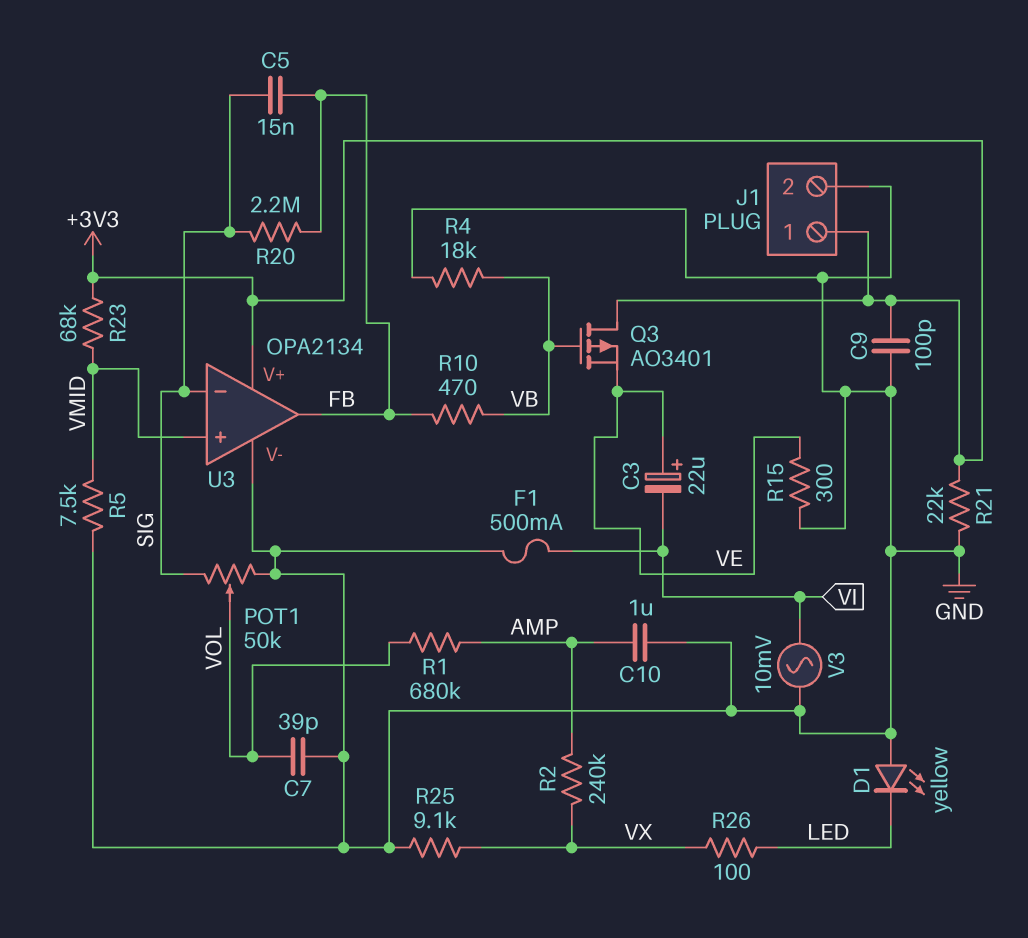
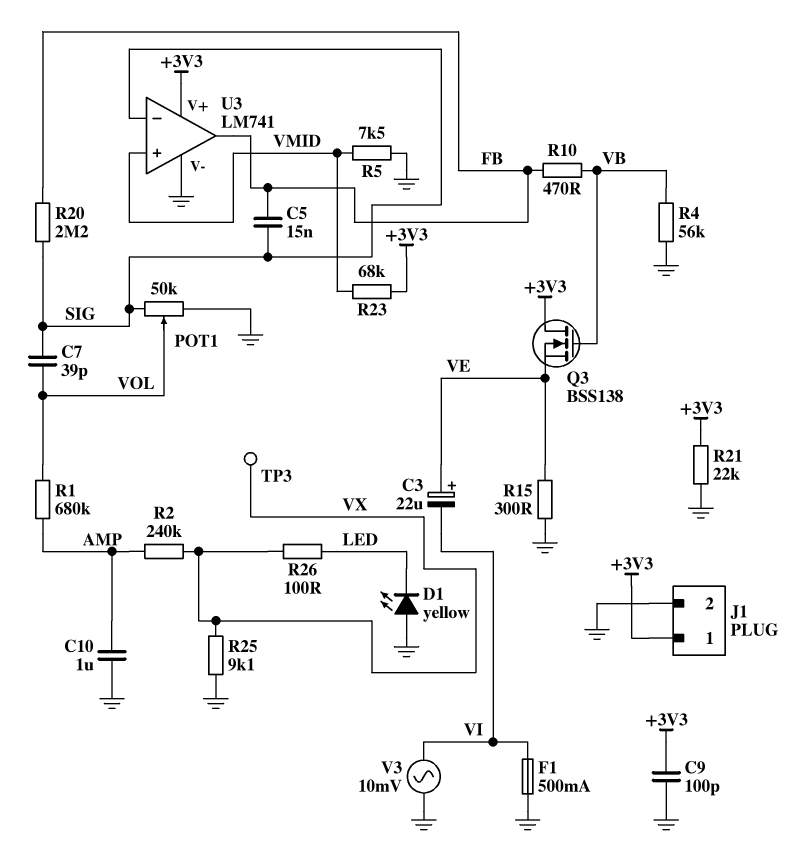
C7: 39pF (GND, VOL) -> 39pF (SIG, VOL)
Q3: PMOS AO3401 (G VB, D +3V3, S VE) -> NMOS BSS138 (G VB, D +3V3, S VE)
R4: 18k (GND, VB) -> 56k (GND, VB)
TP3: none -> test point (VX)
U3: OPA2134 -> LM741

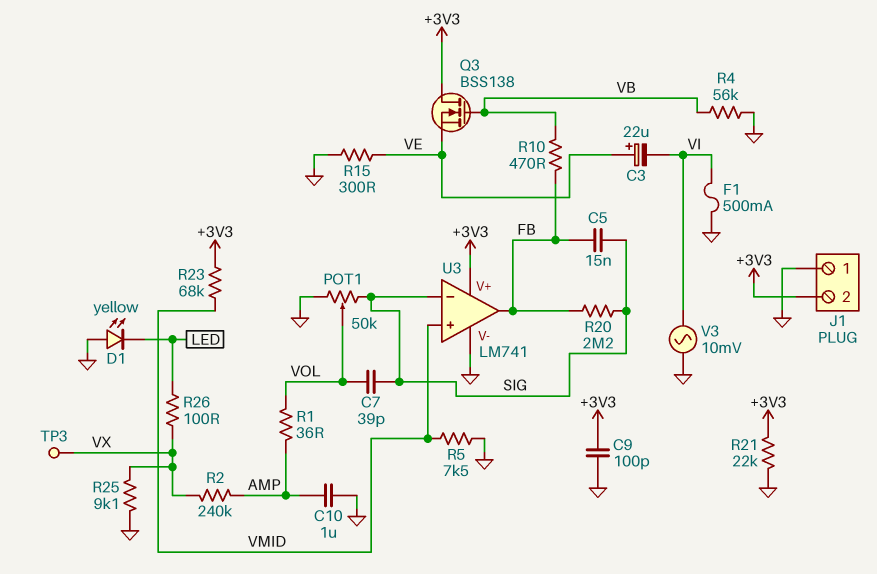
J1 pin 1: +3V3 -> GND
J1 pin 2: GND -> +3V3
R1: 680k (AMP, VOL) -> 36 (AMP, VOL)

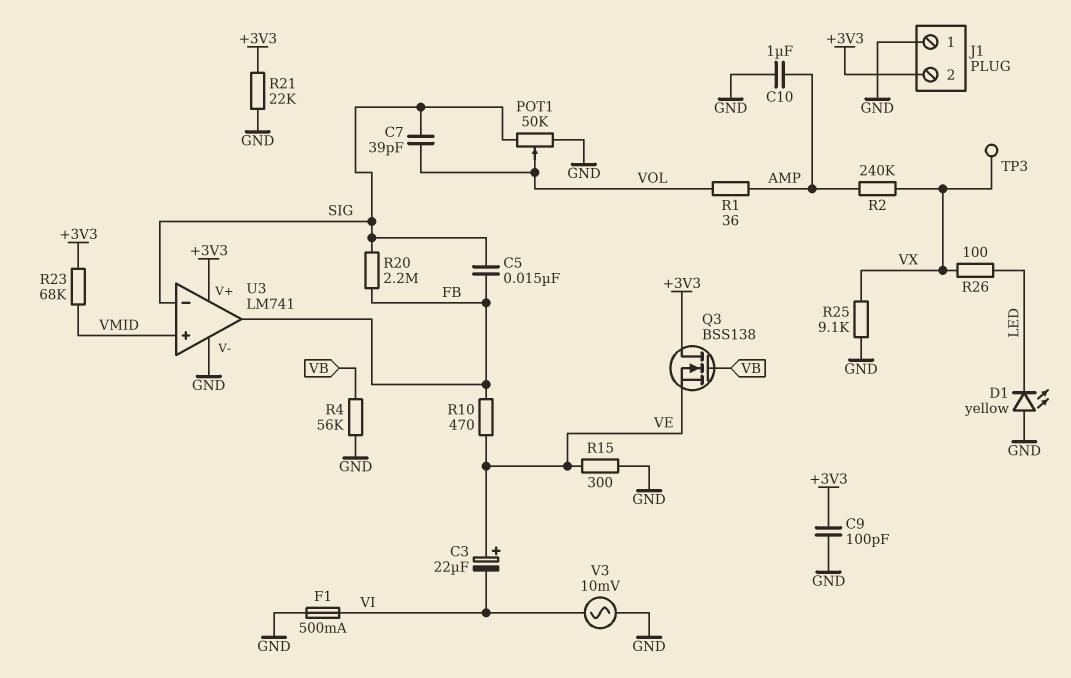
R5: 7.5k (GND, VMID) -> none
R10: 470 (FB, VB) -> 470 (FB, VE)

